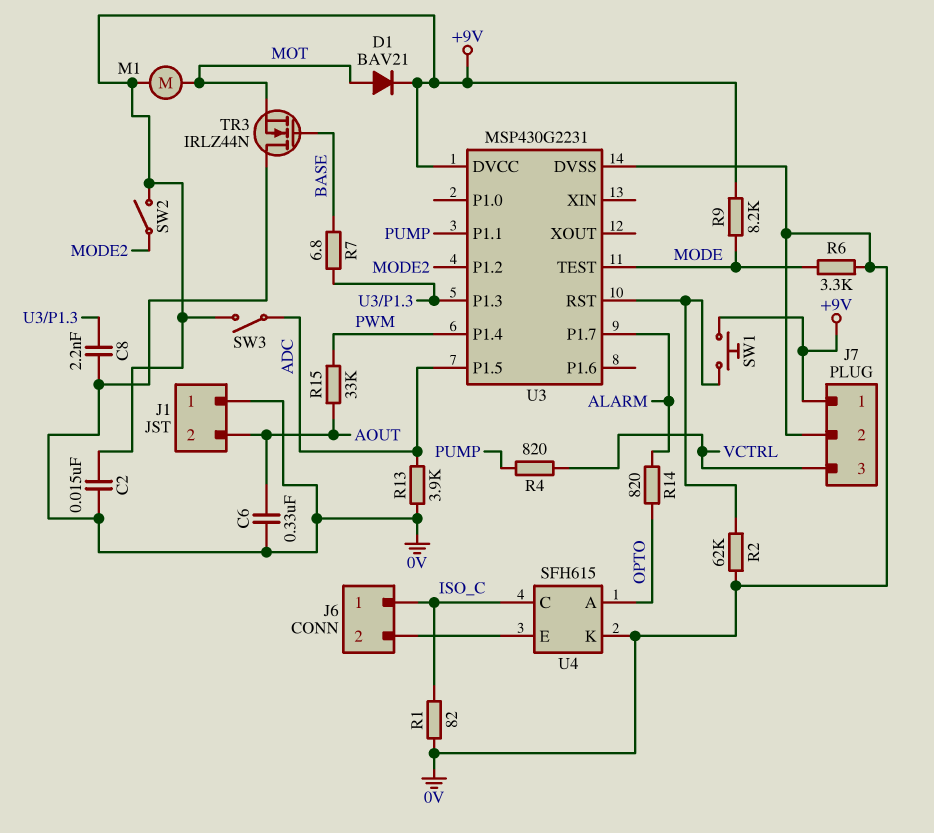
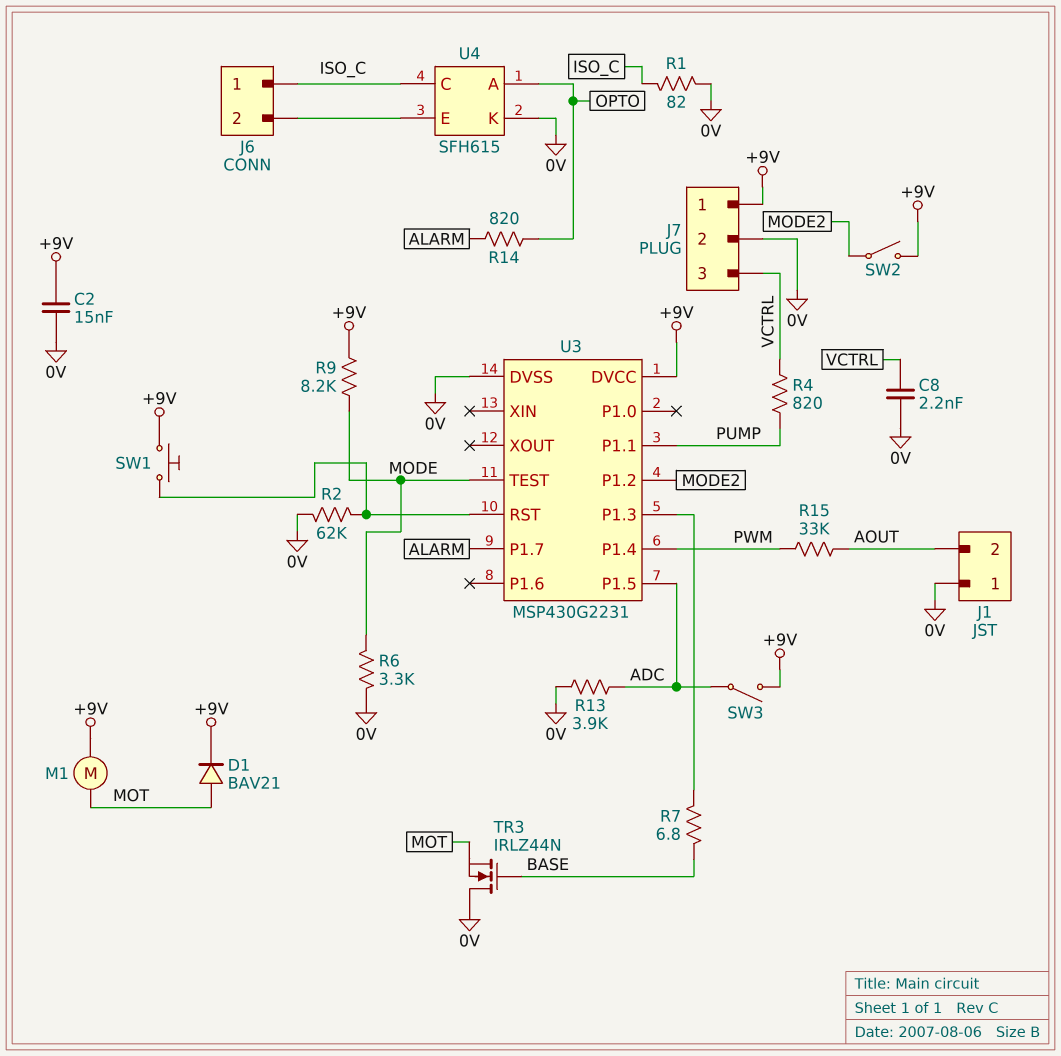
C6: 330nF (0V, AOUT) -> none
C8: 2.2nF (0V, U3/P1.3) -> 2.2nF (0V, VCTRL)

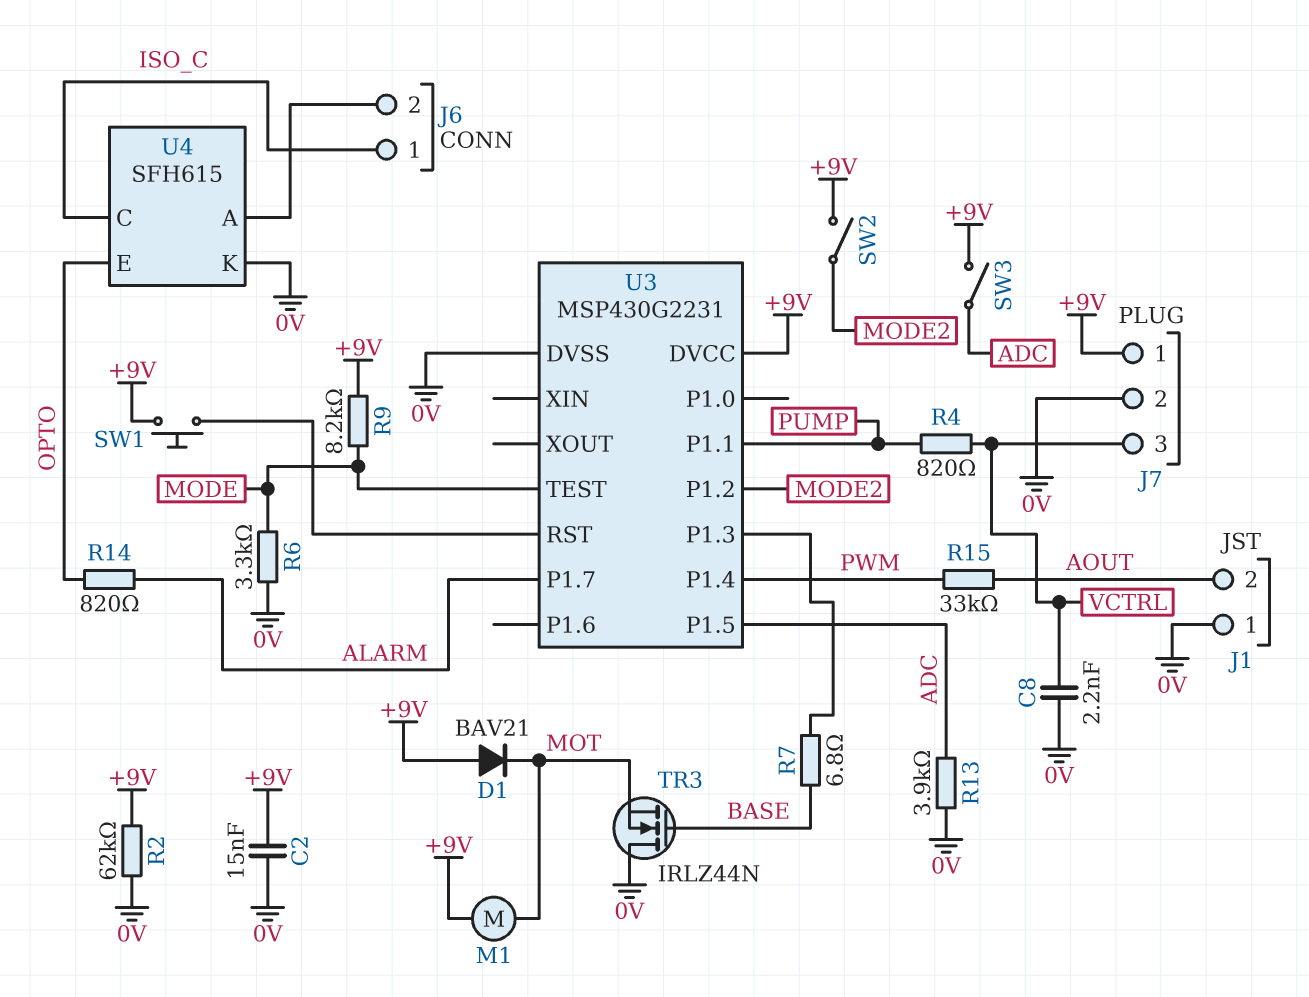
D1: diode BAV21 (A MOT, K +9V) -> diode BAV21 (A +9V, K MOT)
R1: 82 (0V, ISO_C) -> none
R2: 62k (0V, U3/RST) -> 62k (+9V, 0V)
U4 pin A: OPTO -> J6/2
U4 pin E: J6/2 -> OPTO

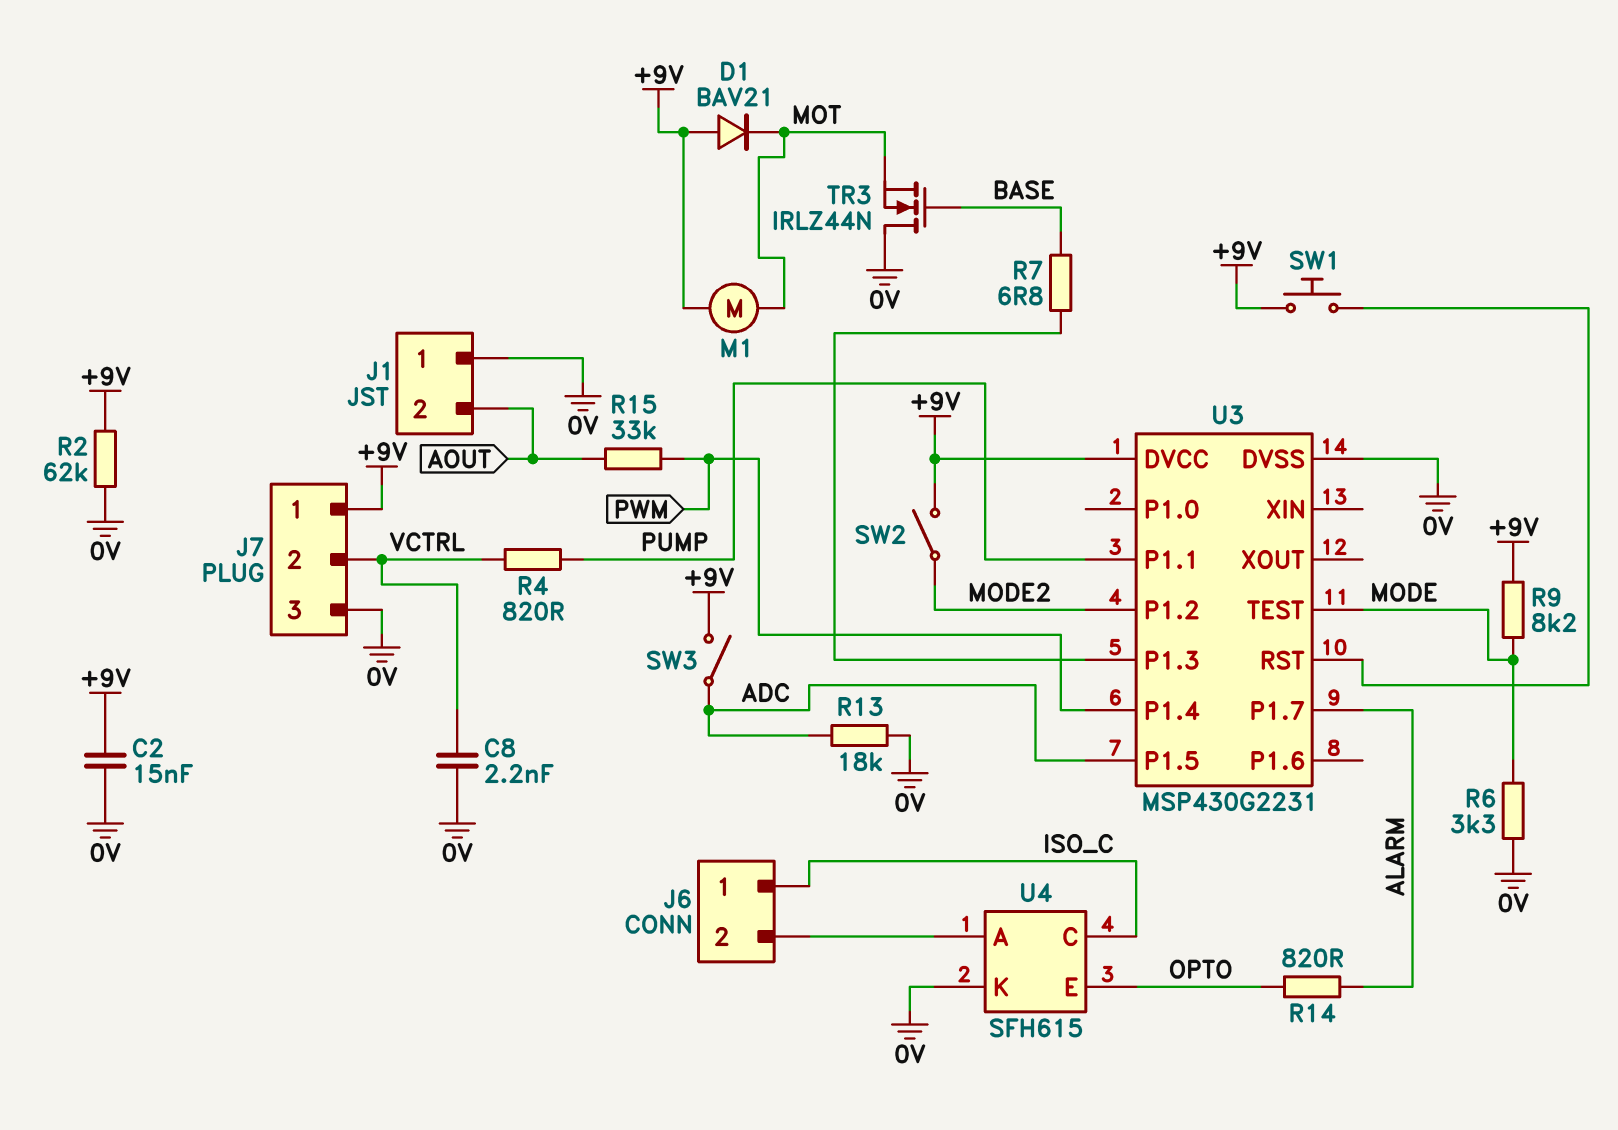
J7 pin 2: 0V -> VCTRL
J7 pin 3: VCTRL -> 0V
R13: 3.9k (0V, ADC) -> 18k (0V, ADC)

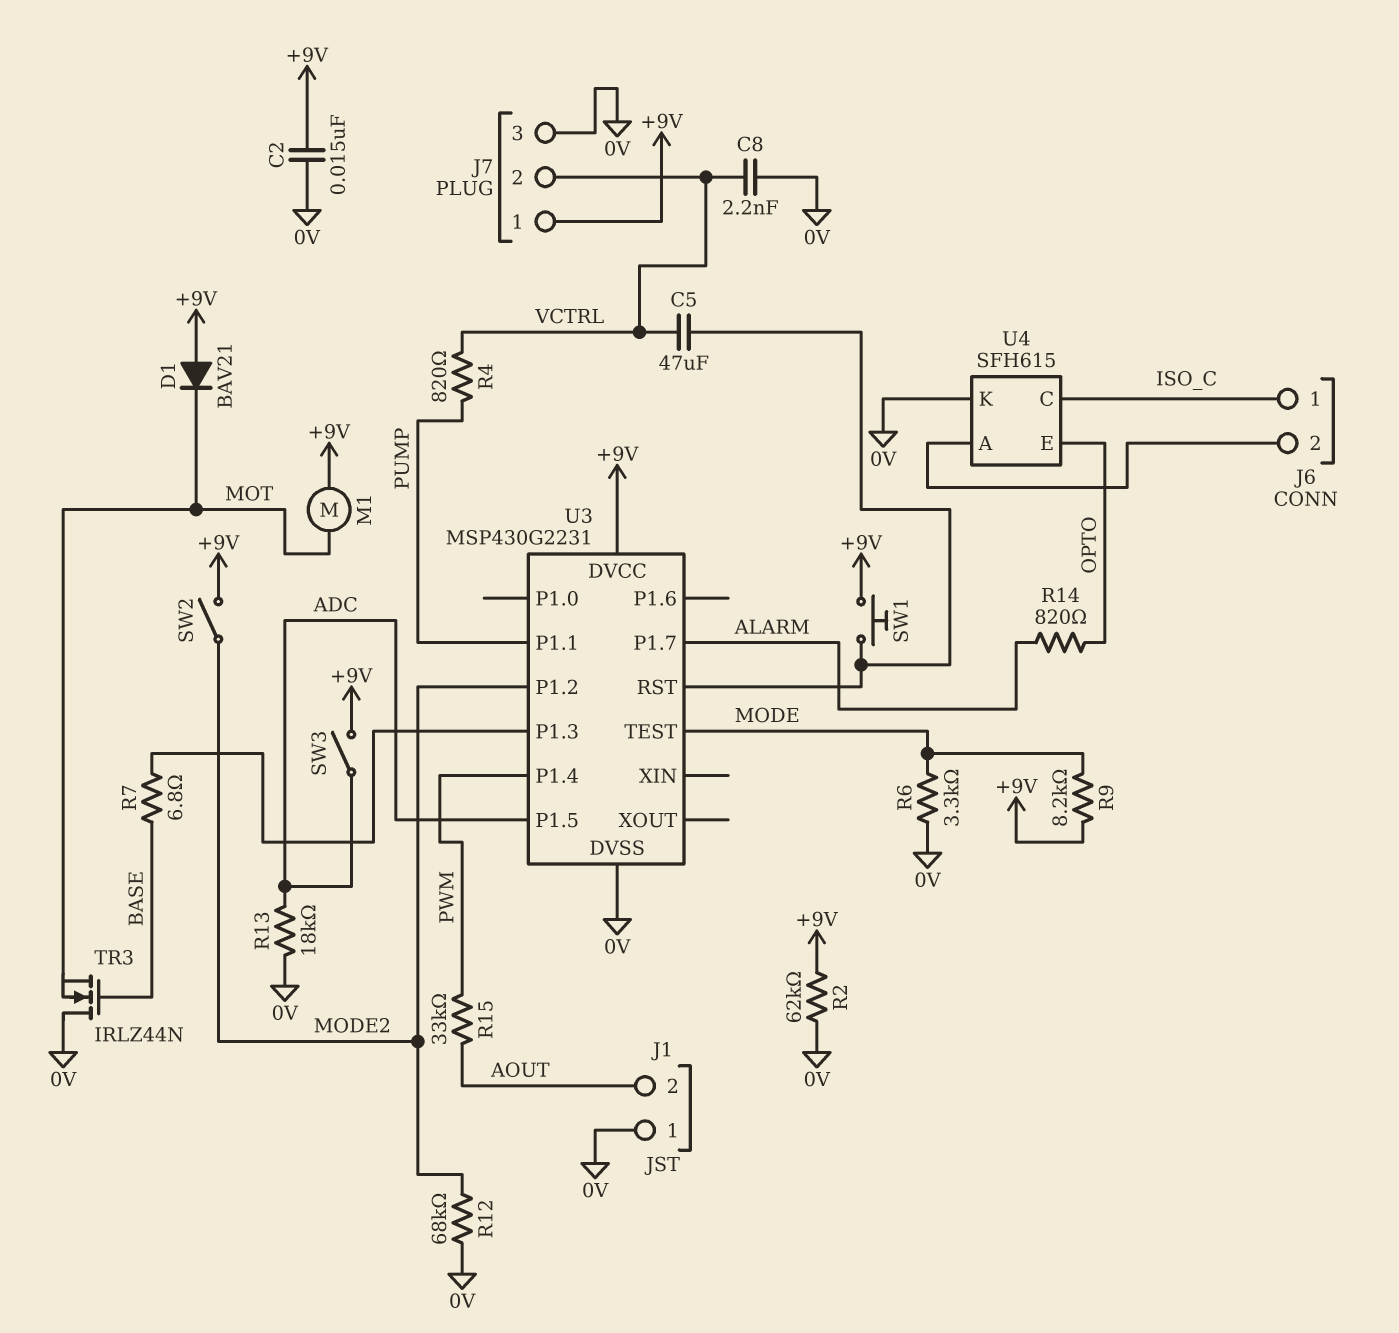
C5: none -> 47uF (U3/RST, VCTRL)
R12: none -> 68k (0V, MODE2)

